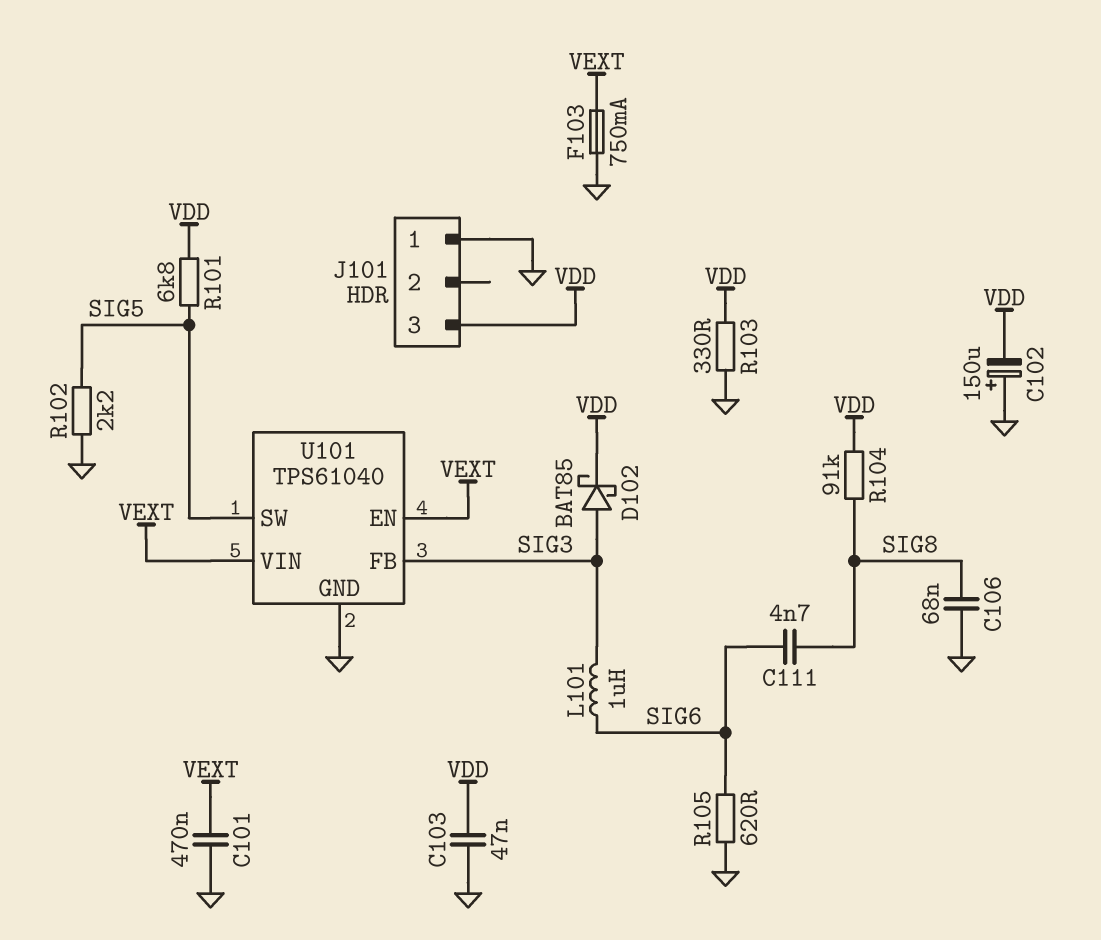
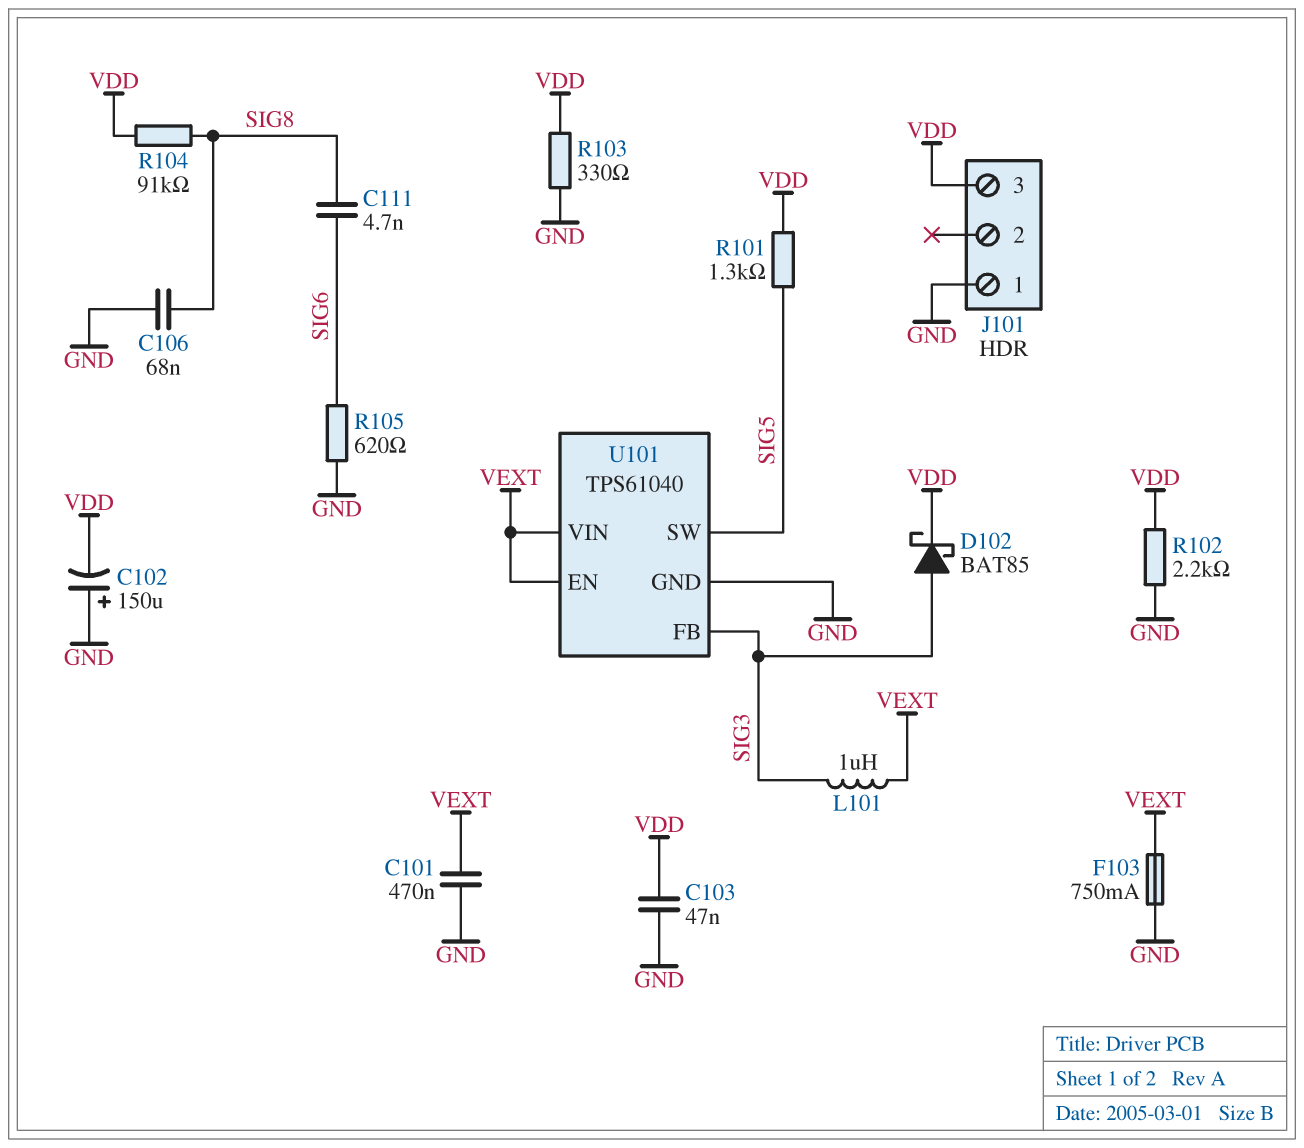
L101: 1uH (SIG3, SIG6) -> 1uH (SIG3, VEXT)
R101: 6.8k (SIG5, VDD) -> 1.3k (SIG5, VDD)
R102: 2.2k (GND, SIG5) -> 2.2k (GND, VDD)

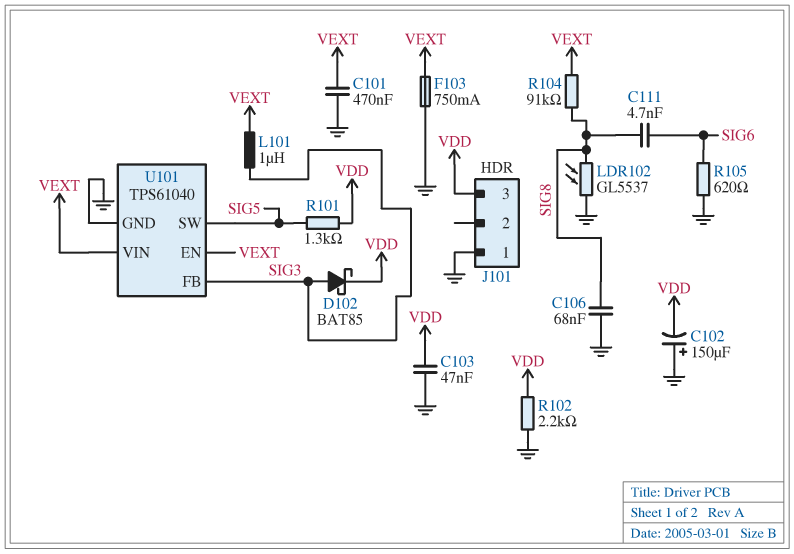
LDR102: none -> GL5537 (GND, SIG8)
R103: 330 (GND, VDD) -> none
R104: 91k (SIG8, VDD) -> 91k (SIG8, VEXT)

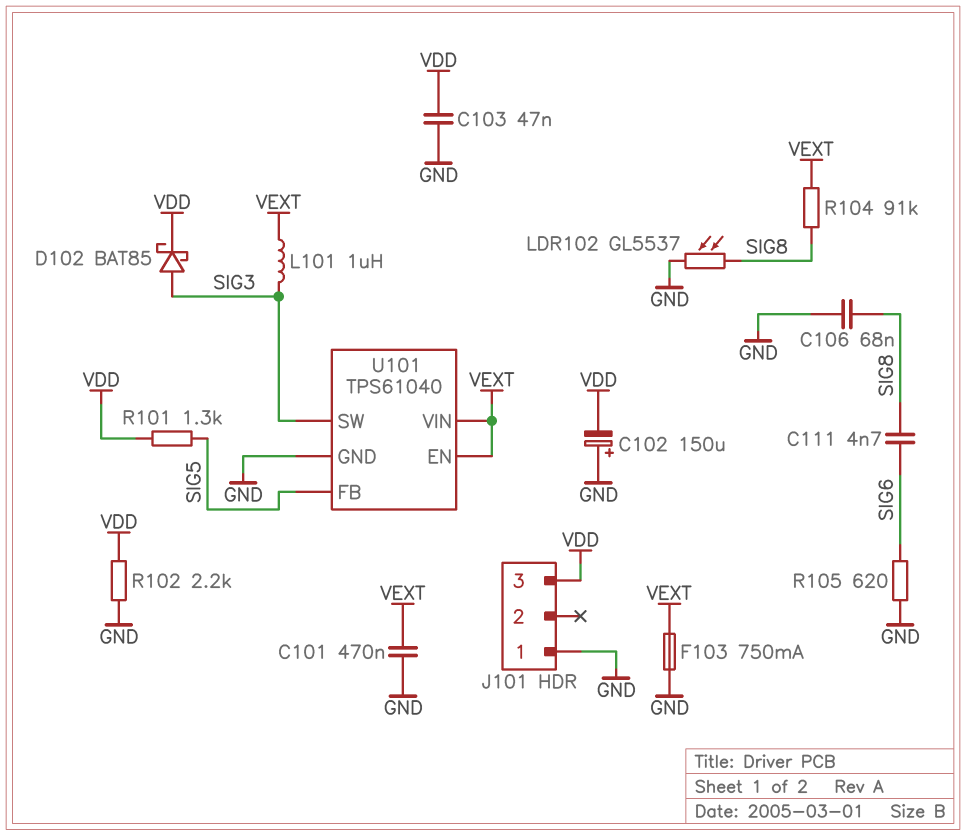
U101 pin FB: SIG3 -> SIG5
U101 pin SW: SIG5 -> SIG3

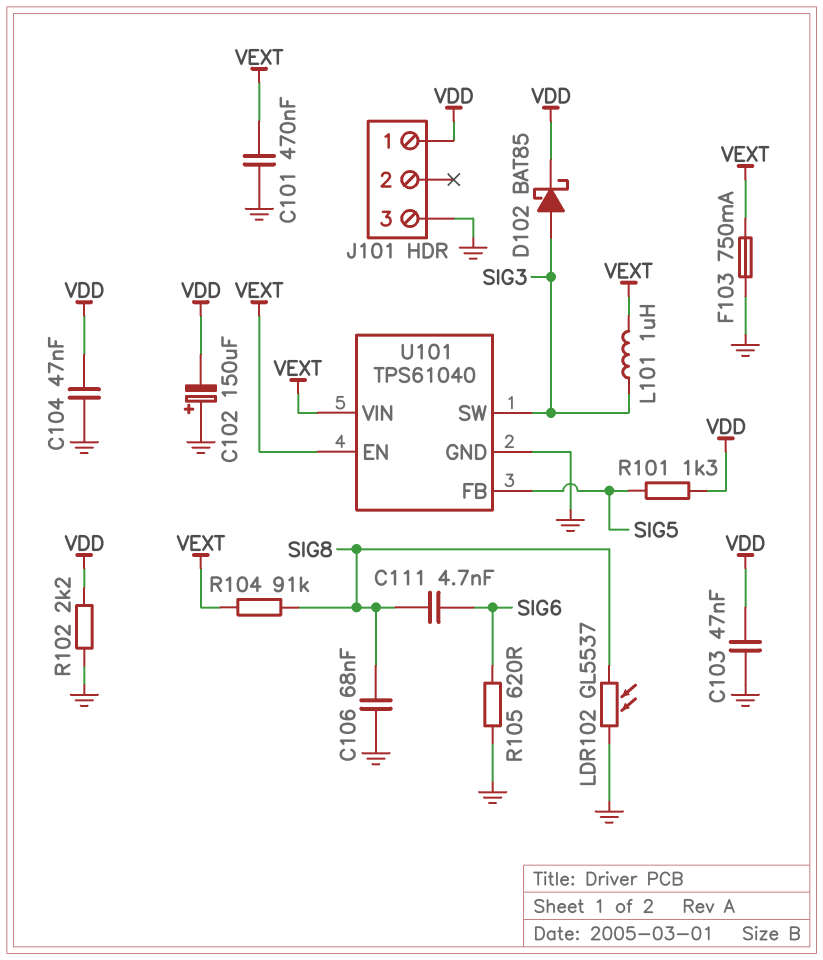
C104: none -> 47nF (GND, VDD)
J101 pin 1: GND -> VDD
J101 pin 3: VDD -> GND

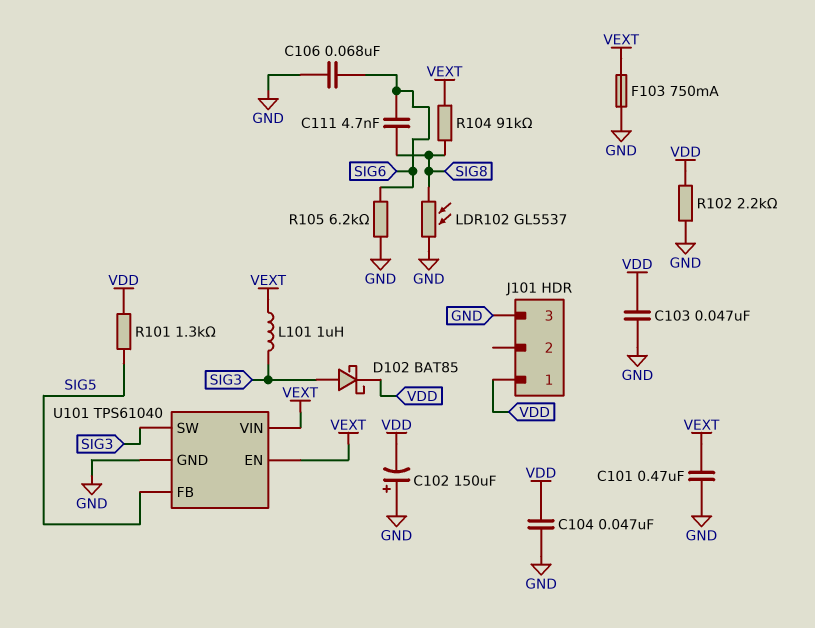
C106: 68nF (GND, SIG8) -> 68nF (GND, SIG6)
R105: 620 (GND, SIG6) -> 6.2k (GND, SIG6)

